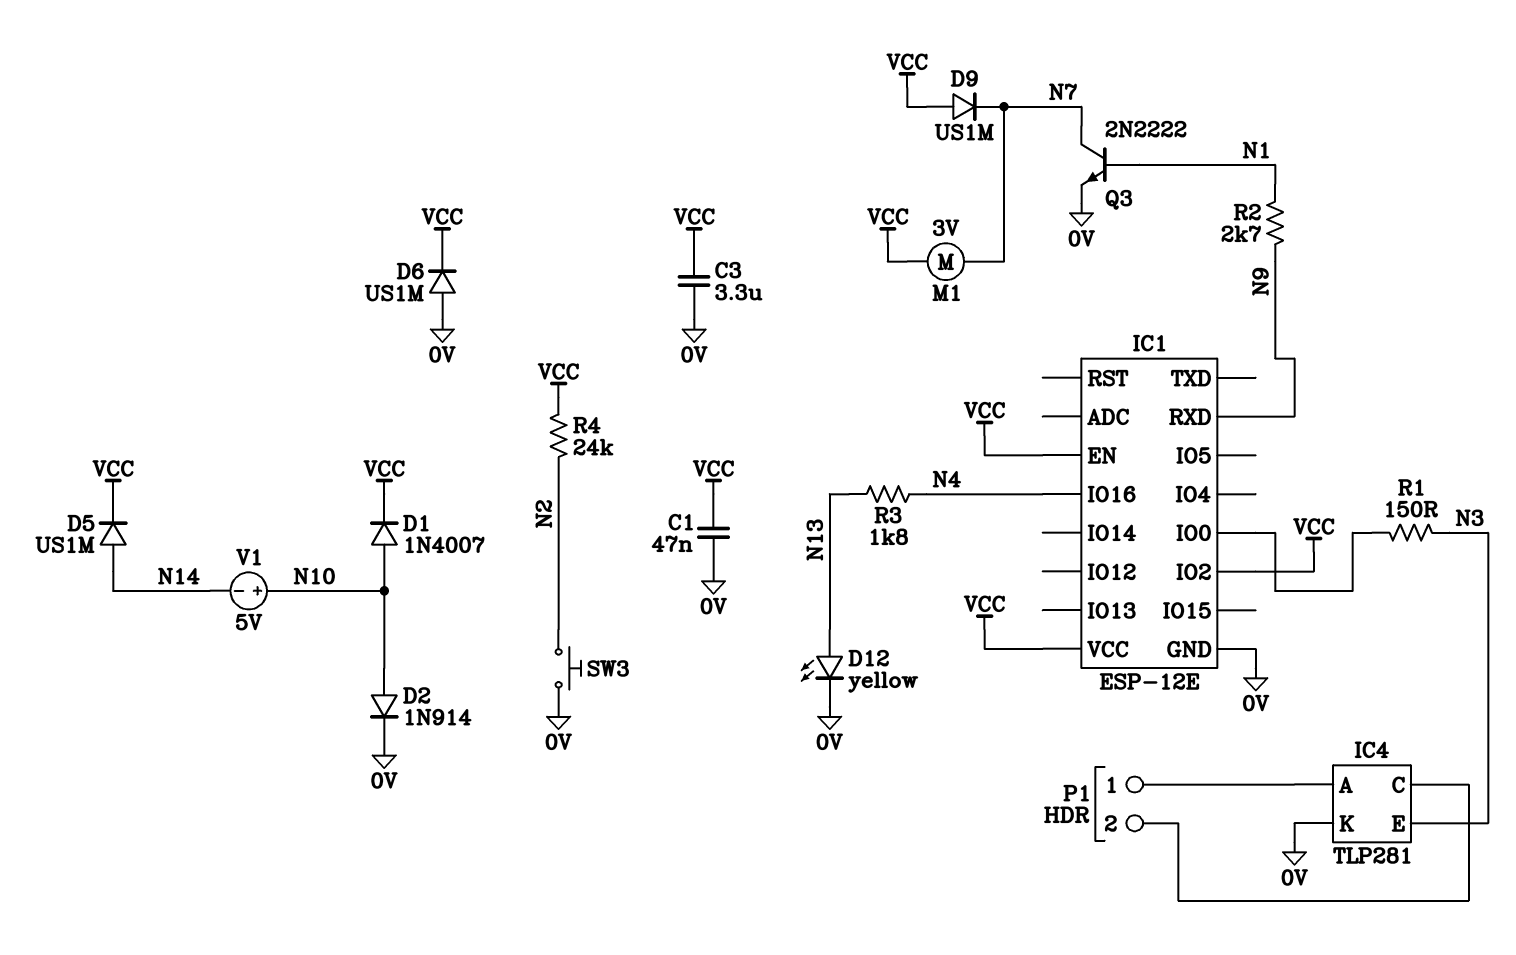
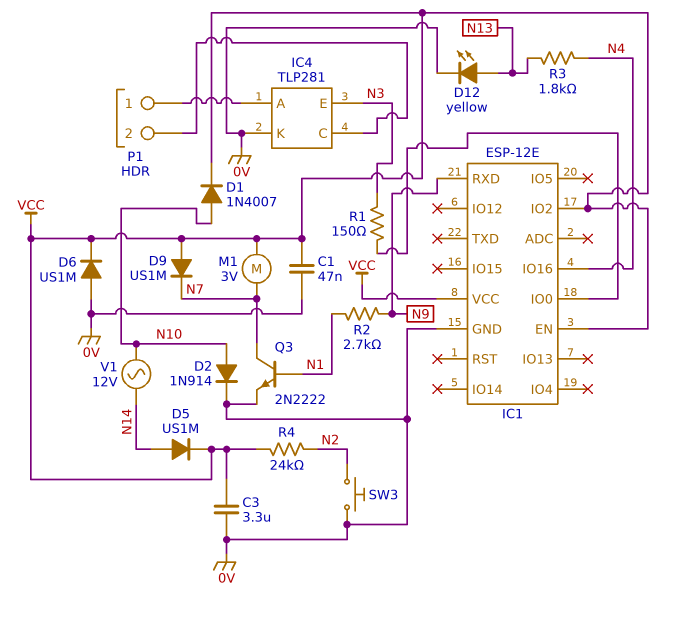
V1: 5V (plus N10, minus N14) -> AC 12V (N10, N14)

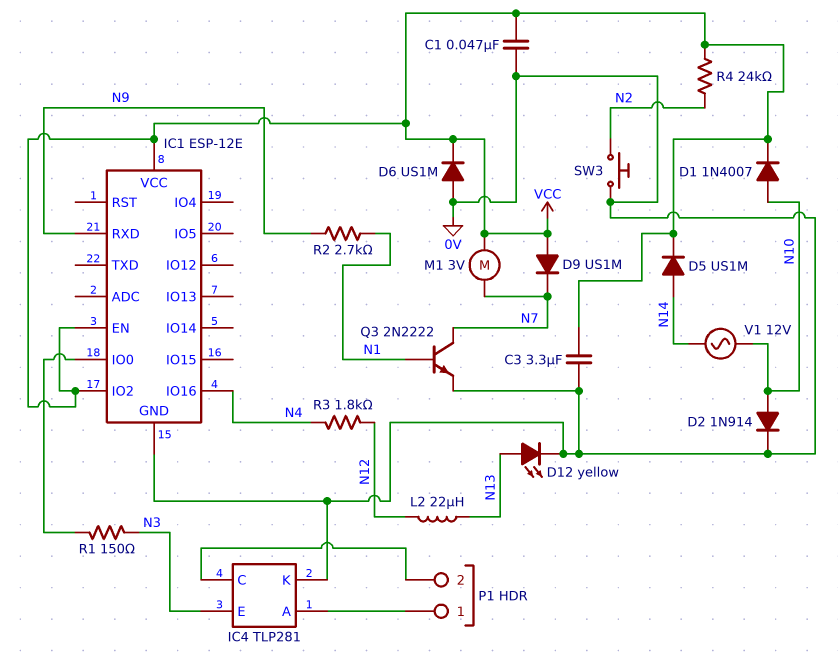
L2: none -> 22uH (N12, N13)
R3: 1.8k (N4, N13) -> 1.8k (N4, N12)

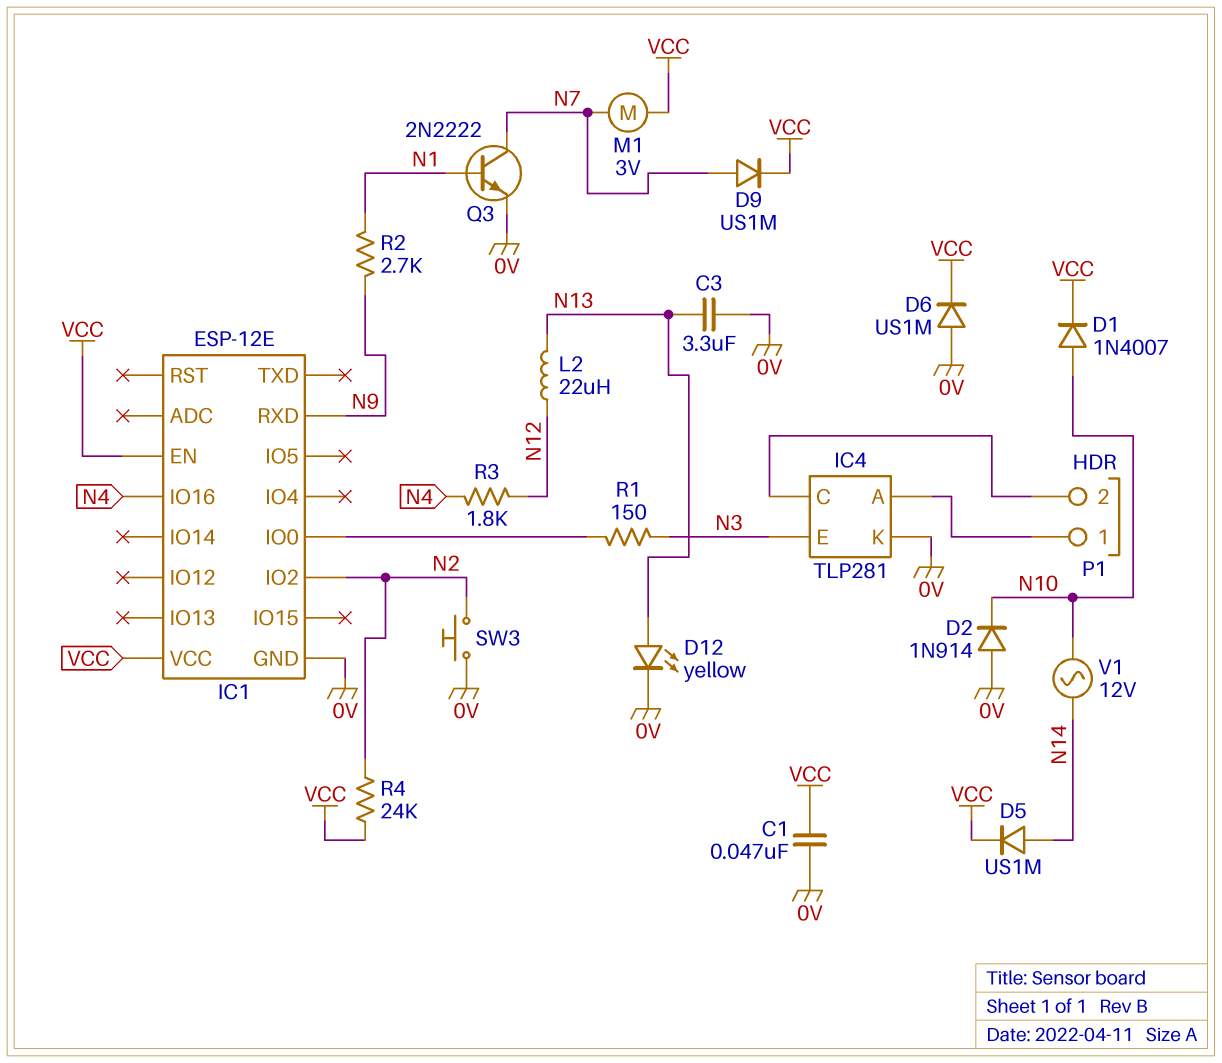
C3: 3.3uF (0V, VCC) -> 3.3uF (0V, N13)
D2: diode 1N914 (A N10, K 0V) -> diode 1N914 (A 0V, K N10)
D9: diode US1M (A VCC, K N7) -> diode US1M (A N7, K VCC)
IC1 pin IO2: VCC -> N2

